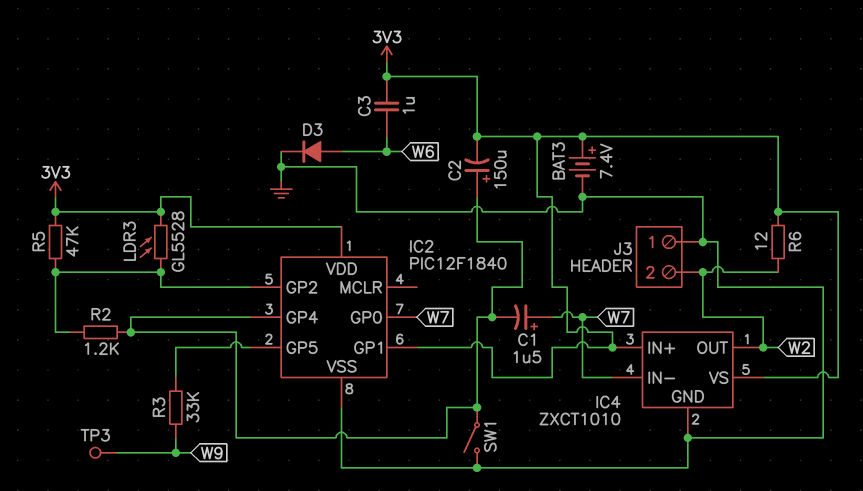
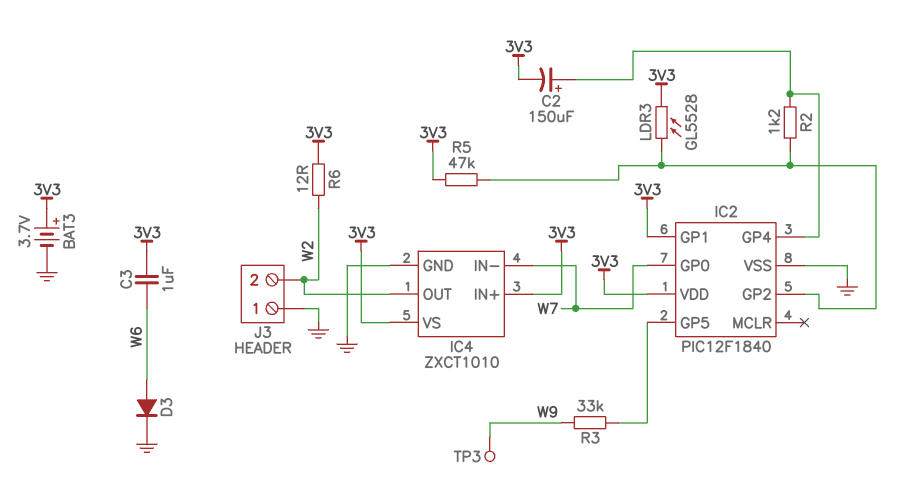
BAT3: 7.4V (plus 3V3, minus GND) -> 3.7V (plus 3V3, minus GND)
C1: 1.5uF (plus W7, minus IC2/GP4) -> none
SW1: switch (GND, IC2/GP4) -> none

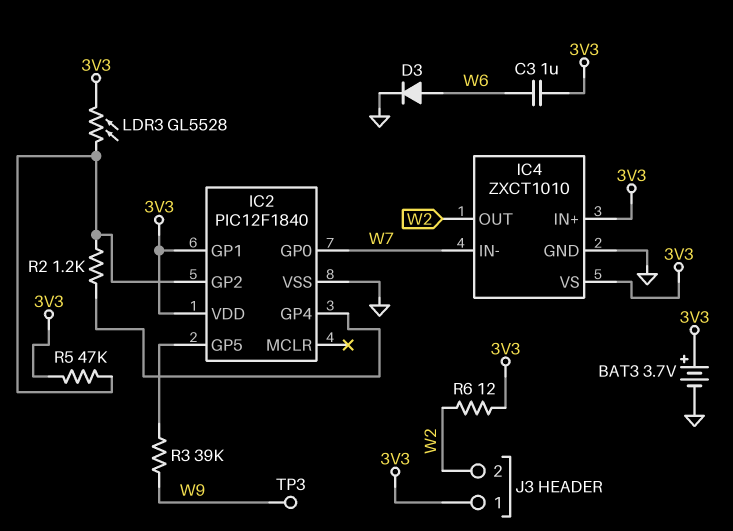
C2: 150uF (plus IC2/GP4, minus 3V3) -> none
J3 pin 1: GND -> 3V3
R3: 33k (IC2/GP5, W9) -> 39k (IC2/GP5, W9)

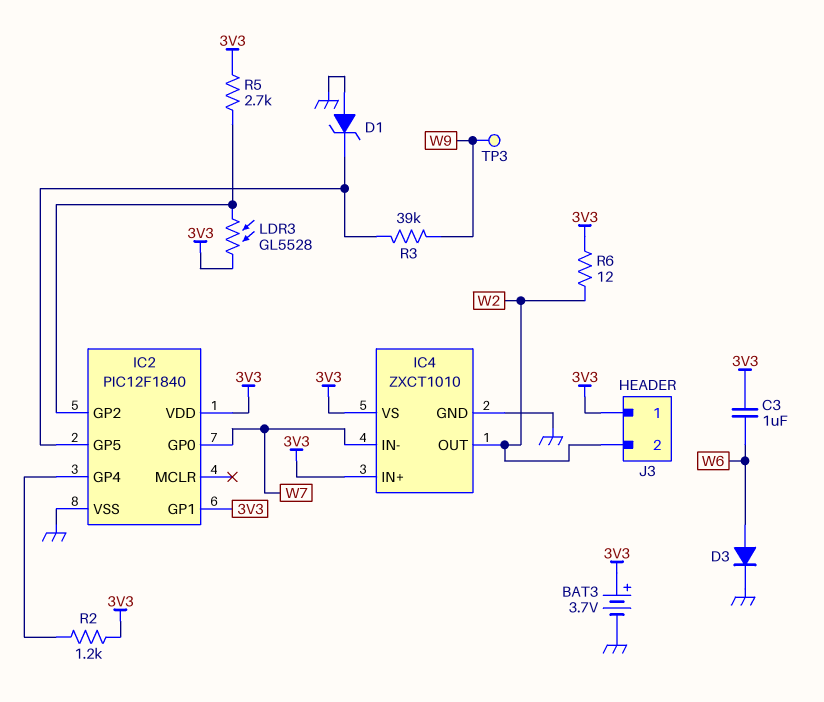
D1: none -> zener (A GND, K IC2/GP5)
R2: 1.2k (IC2/GP2, IC2/GP4) -> 1.2k (3V3, IC2/GP4)
R5: 47k (3V3, IC2/GP2) -> 2.7k (3V3, IC2/GP2)

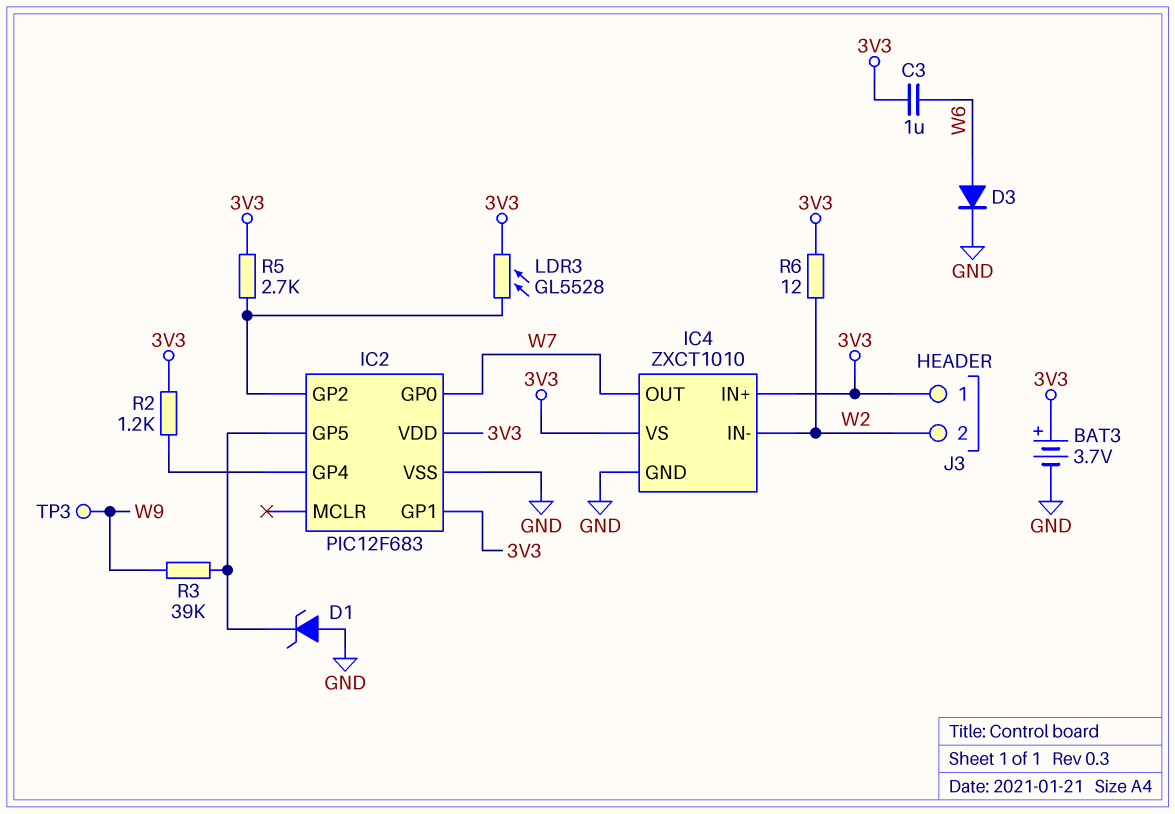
IC2: PIC12F1840 -> PIC12F683
IC4 pin IN-: W7 -> W2
IC4 pin OUT: W2 -> W7

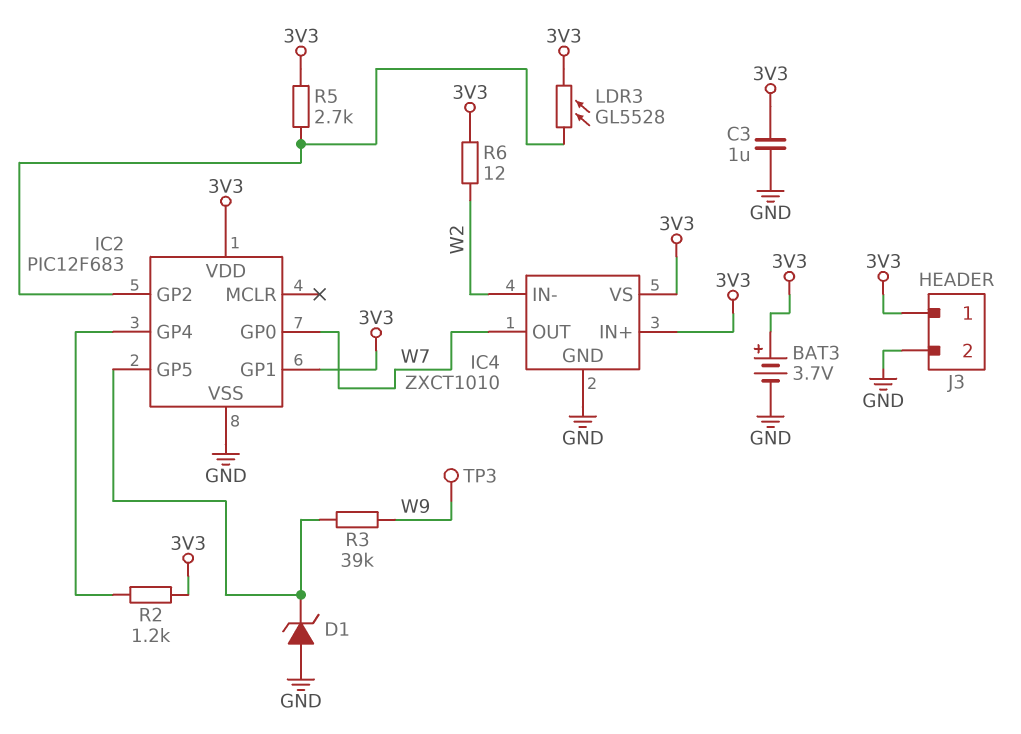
C3: 1uF (3V3, W6) -> 1uF (3V3, GND)
D3: diode (A W6, K GND) -> none
J3 pin 2: W2 -> GND

